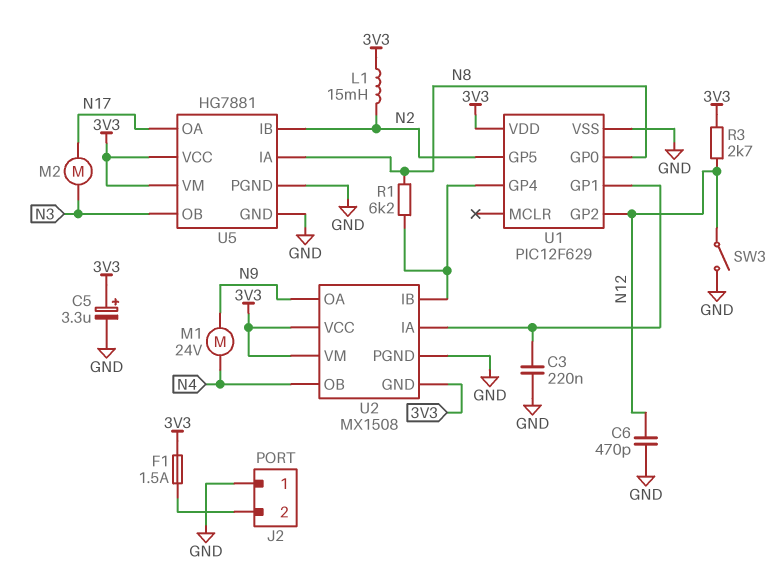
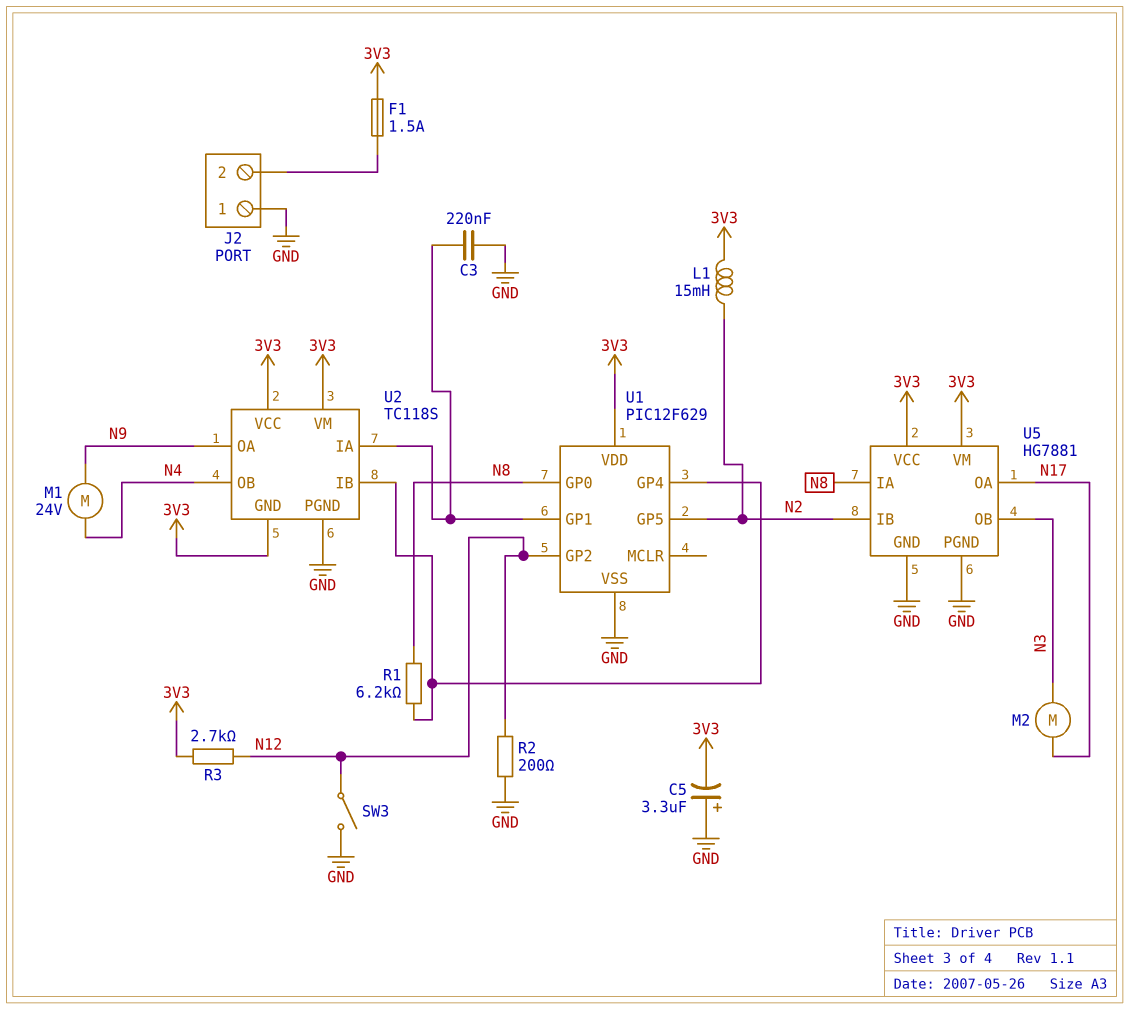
C5: 3.3uF (plus 3V3, minus GND) -> 3.3uF (plus GND, minus 3V3)
C6: 470pF (GND, N12) -> none
R2: none -> 200 (GND, N12)
U2: MX1508 -> TC118S

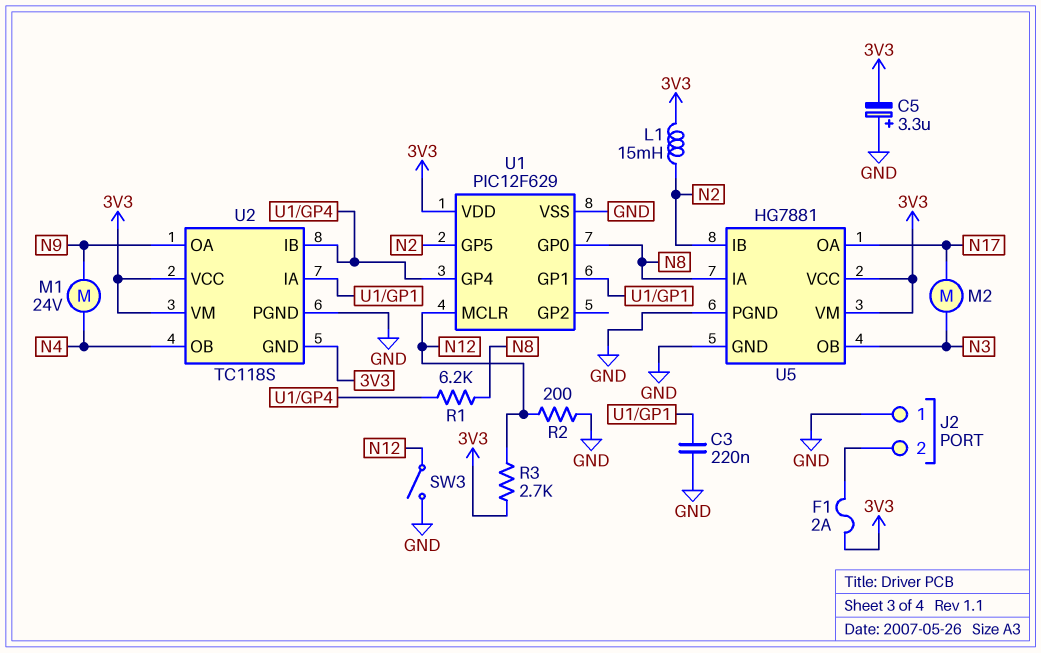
F1: 1.5A (3V3, J2/2) -> 2A (3V3, J2/2)
U1 pin GP2: N12 -> none
U1 pin MCLR: none -> N12

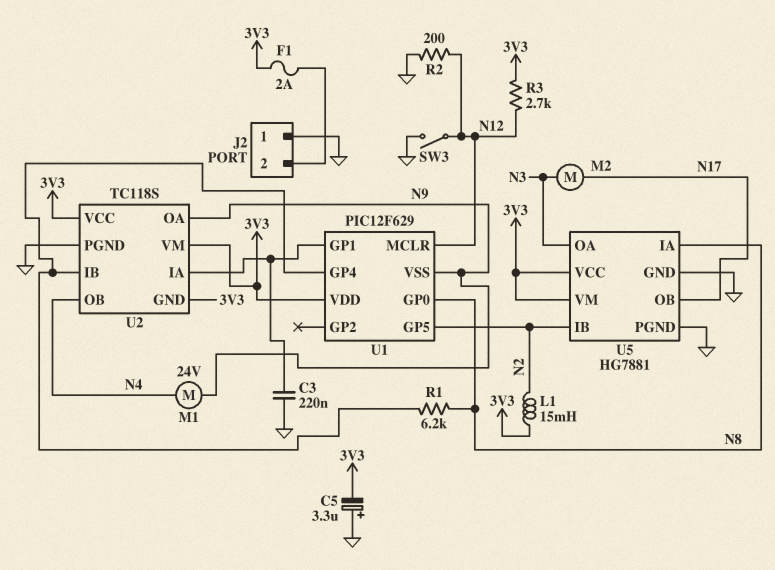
U1 pin VSS: GND -> N9
U5 pin OA: N17 -> N3
U5 pin OB: N3 -> N17

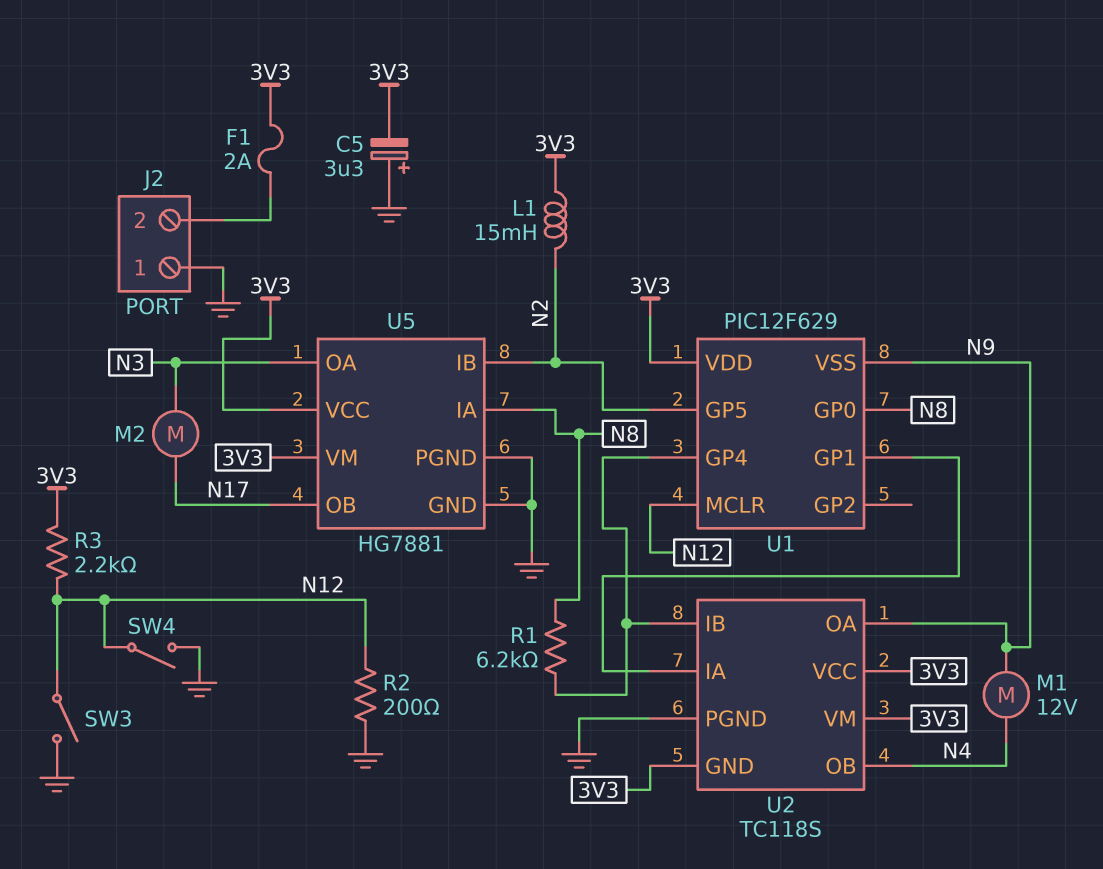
C3: 220nF (GND, U1/GP1) -> none
M1: motor 24V (N4, N9) -> motor 12V (N4, N9)
R3: 2.7k (3V3, N12) -> 2.2k (3V3, N12)
SW4: none -> switch (GND, N12)

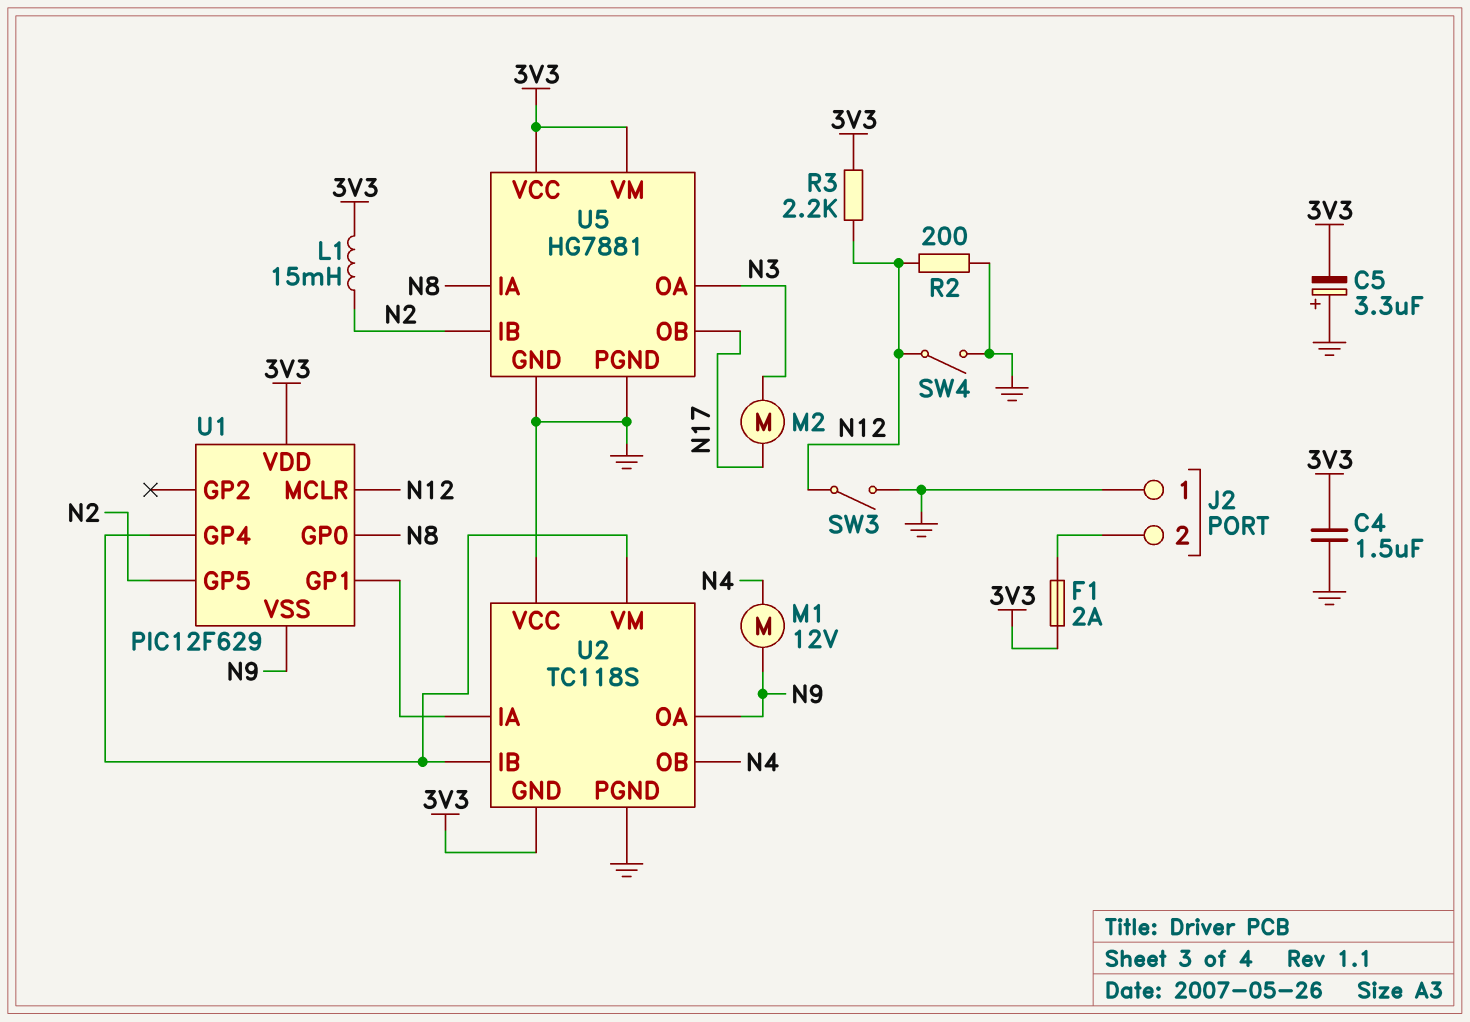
C4: none -> 1.5uF (3V3, GND)
R1: 6.2k (N8, U1/GP4) -> none
U2 pin VCC: 3V3 -> GND
U2 pin VM: 3V3 -> U1/GP4

